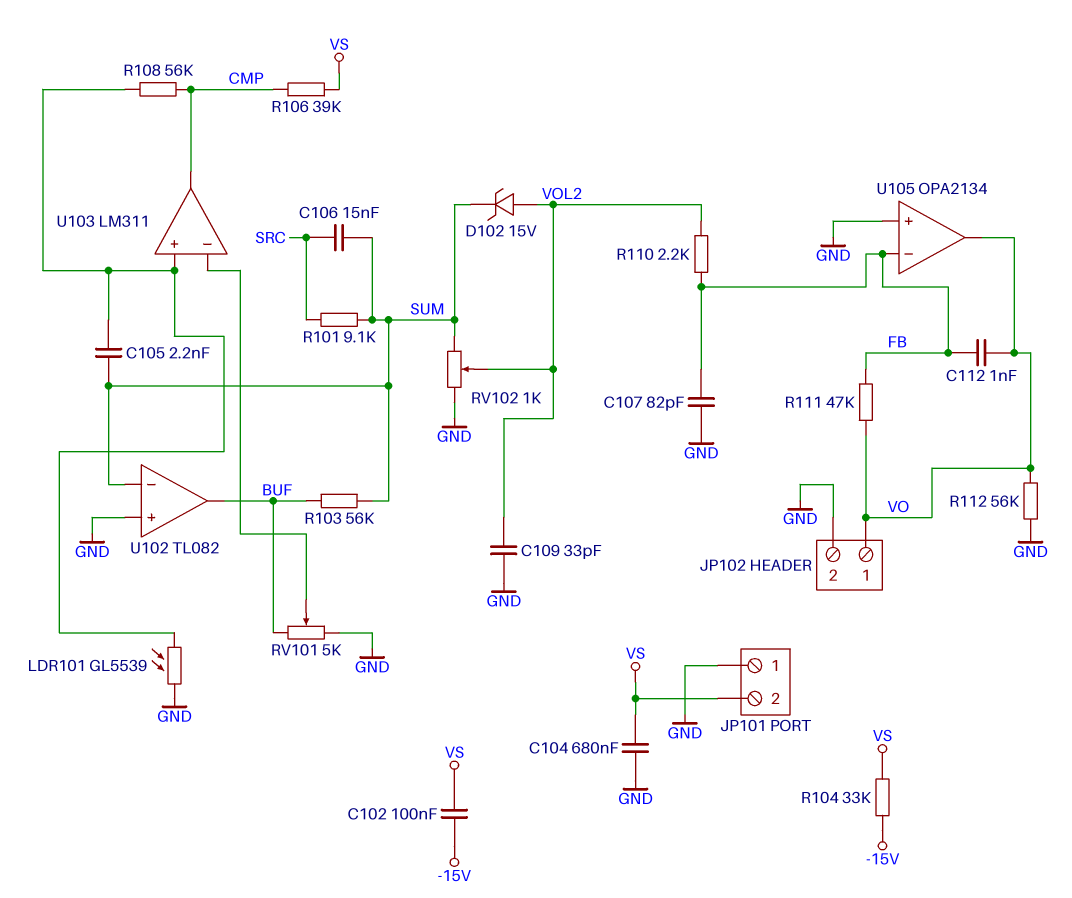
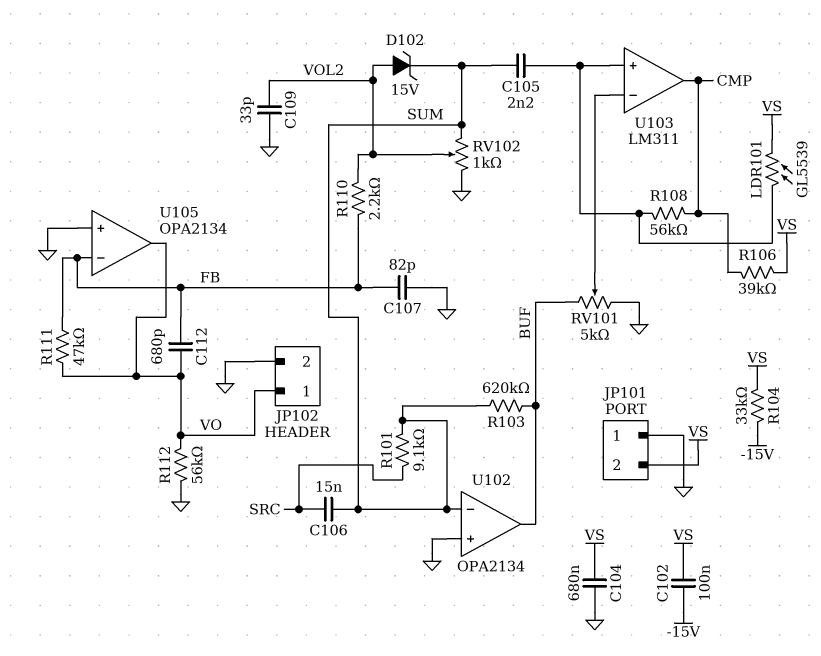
C112: 1nF (FB, VO) -> 680pF (FB, VO)
LDR101: GL5539 (GND, U103/in+) -> GL5539 (U103/in+, VS)
R103: 56k (BUF, SUM) -> 620k (BUF, SUM)
U102: TL082 -> OPA2134

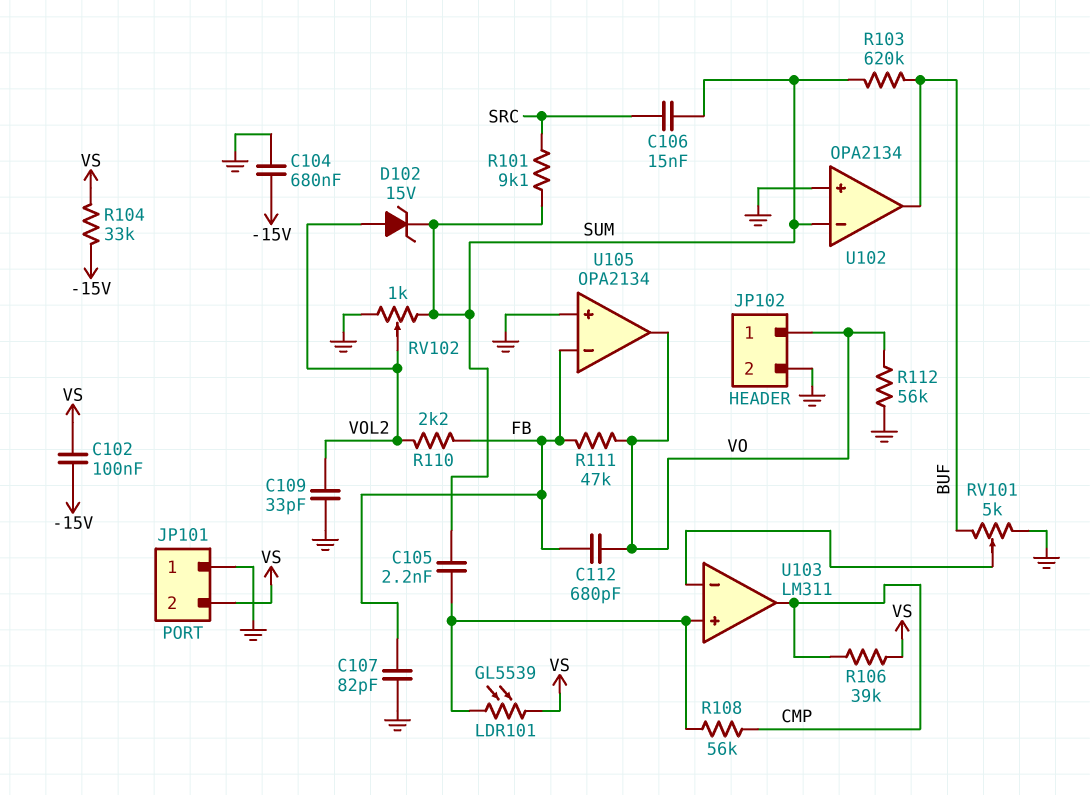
C104: 680nF (GND, VS) -> 680nF (-15V, GND)

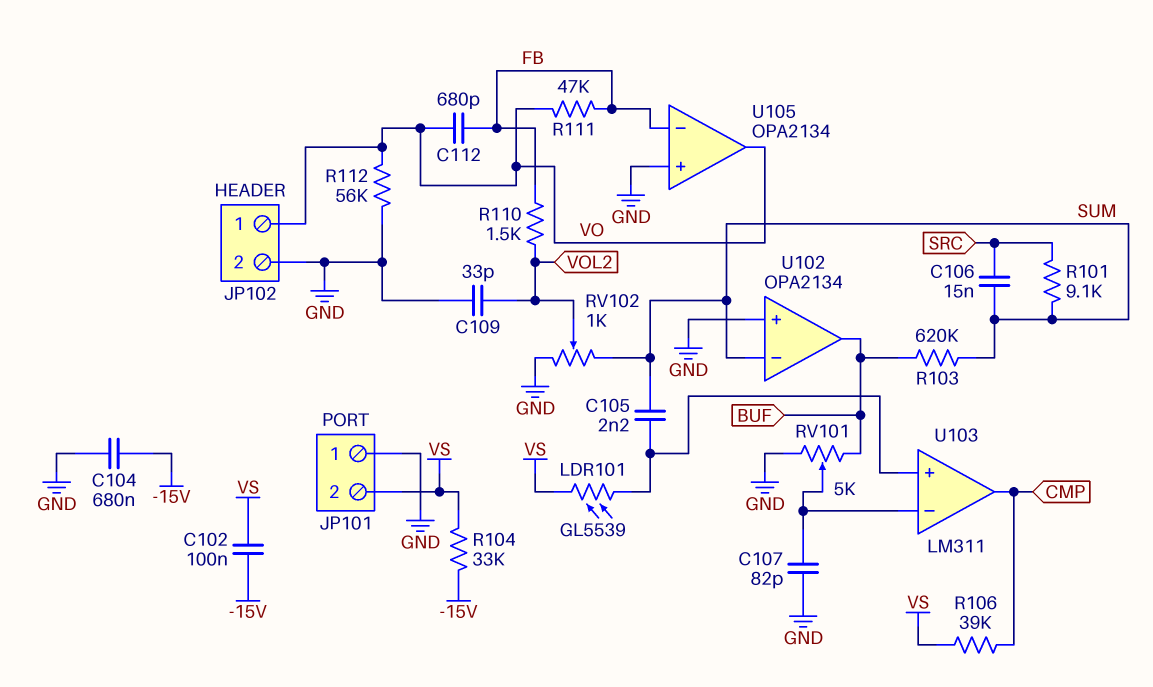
C107: 82pF (FB, GND) -> 82pF (GND, U103/in-)
D102: zener 15V (A VOL2, K SUM) -> none
R108: 56k (CMP, U103/in+) -> none
R110: 2.2k (FB, VOL2) -> 1.5k (FB, VOL2)

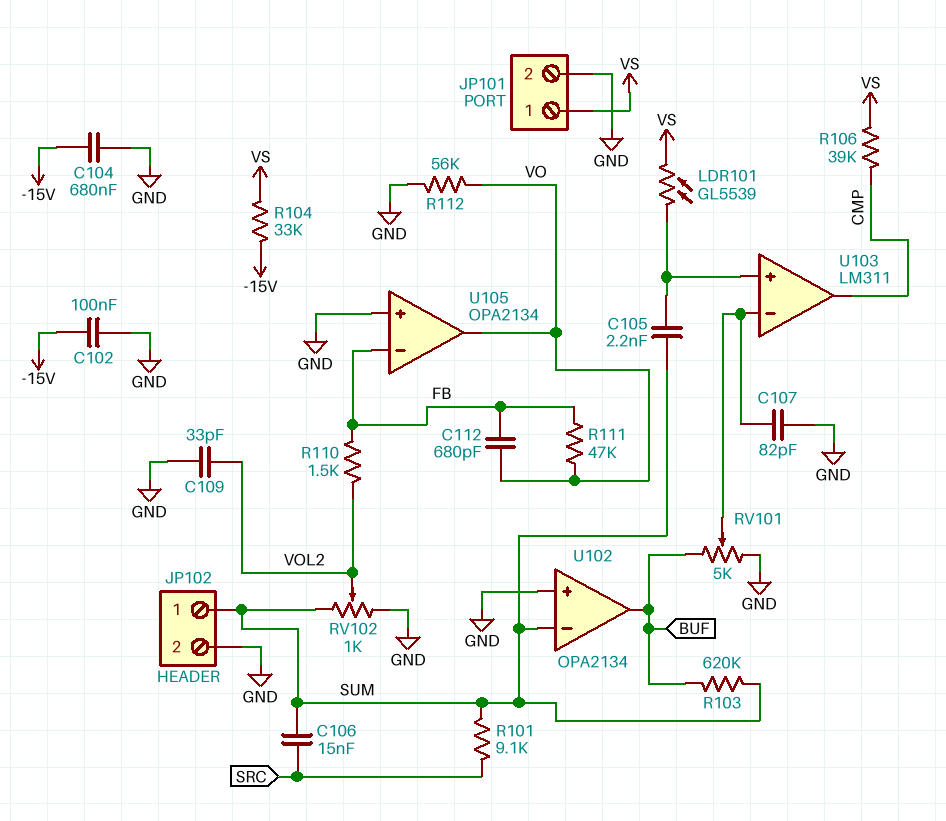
C102: 100nF (-15V, VS) -> 100nF (-15V, GND)
JP101 pin 1: GND -> VS
JP101 pin 2: VS -> GND
JP102 pin 1: VO -> SUM

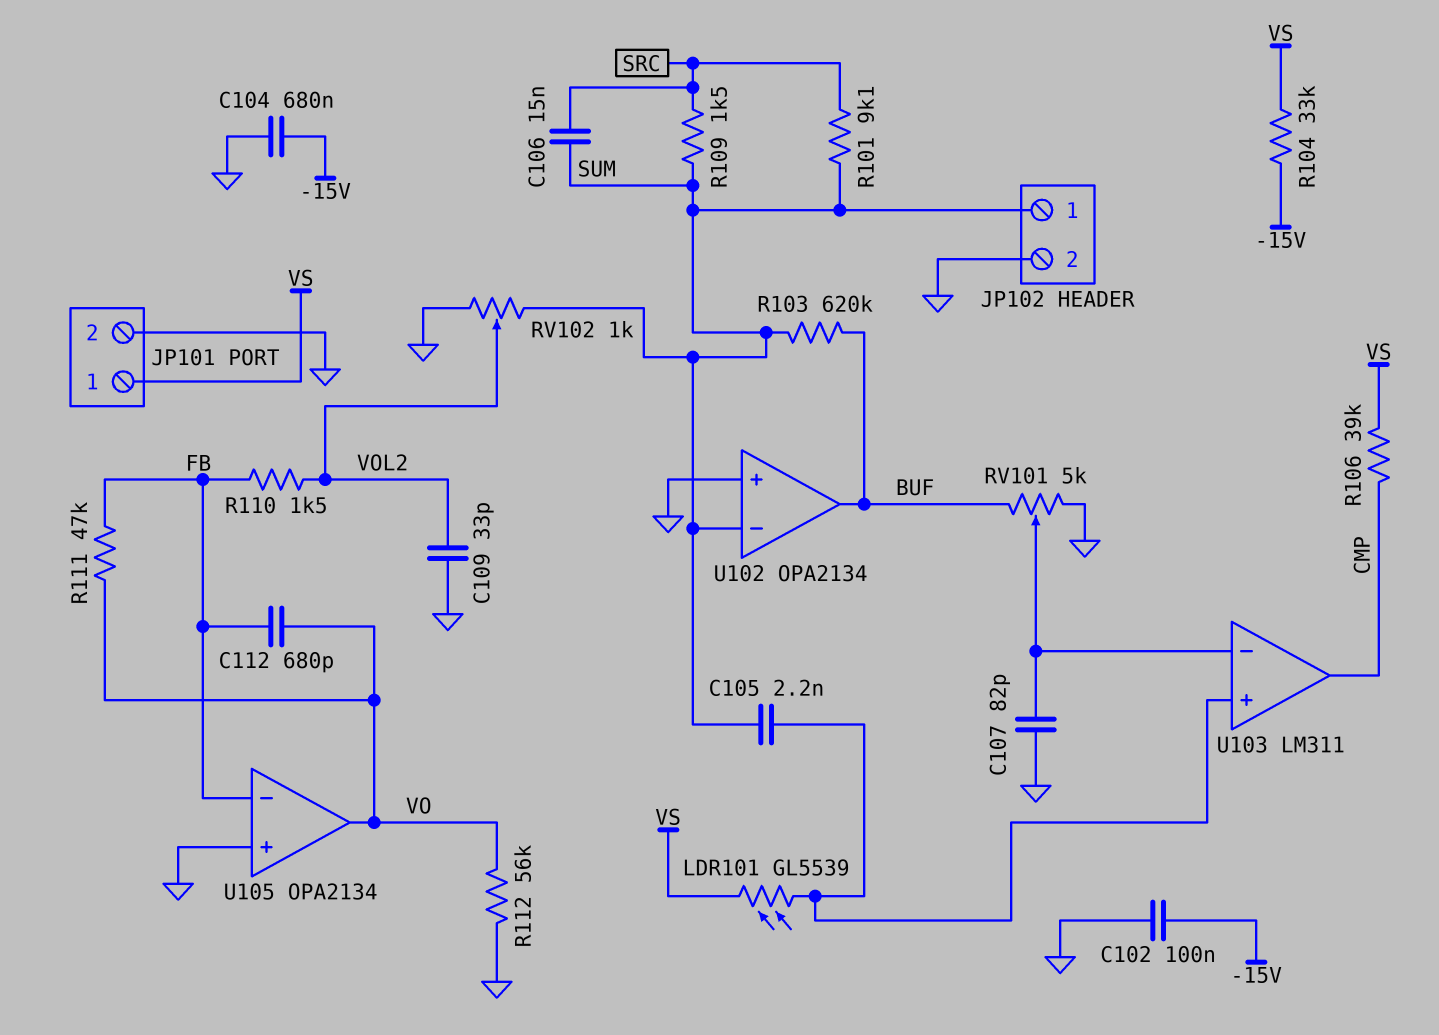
R109: none -> 1.5k (SRC, SUM)

